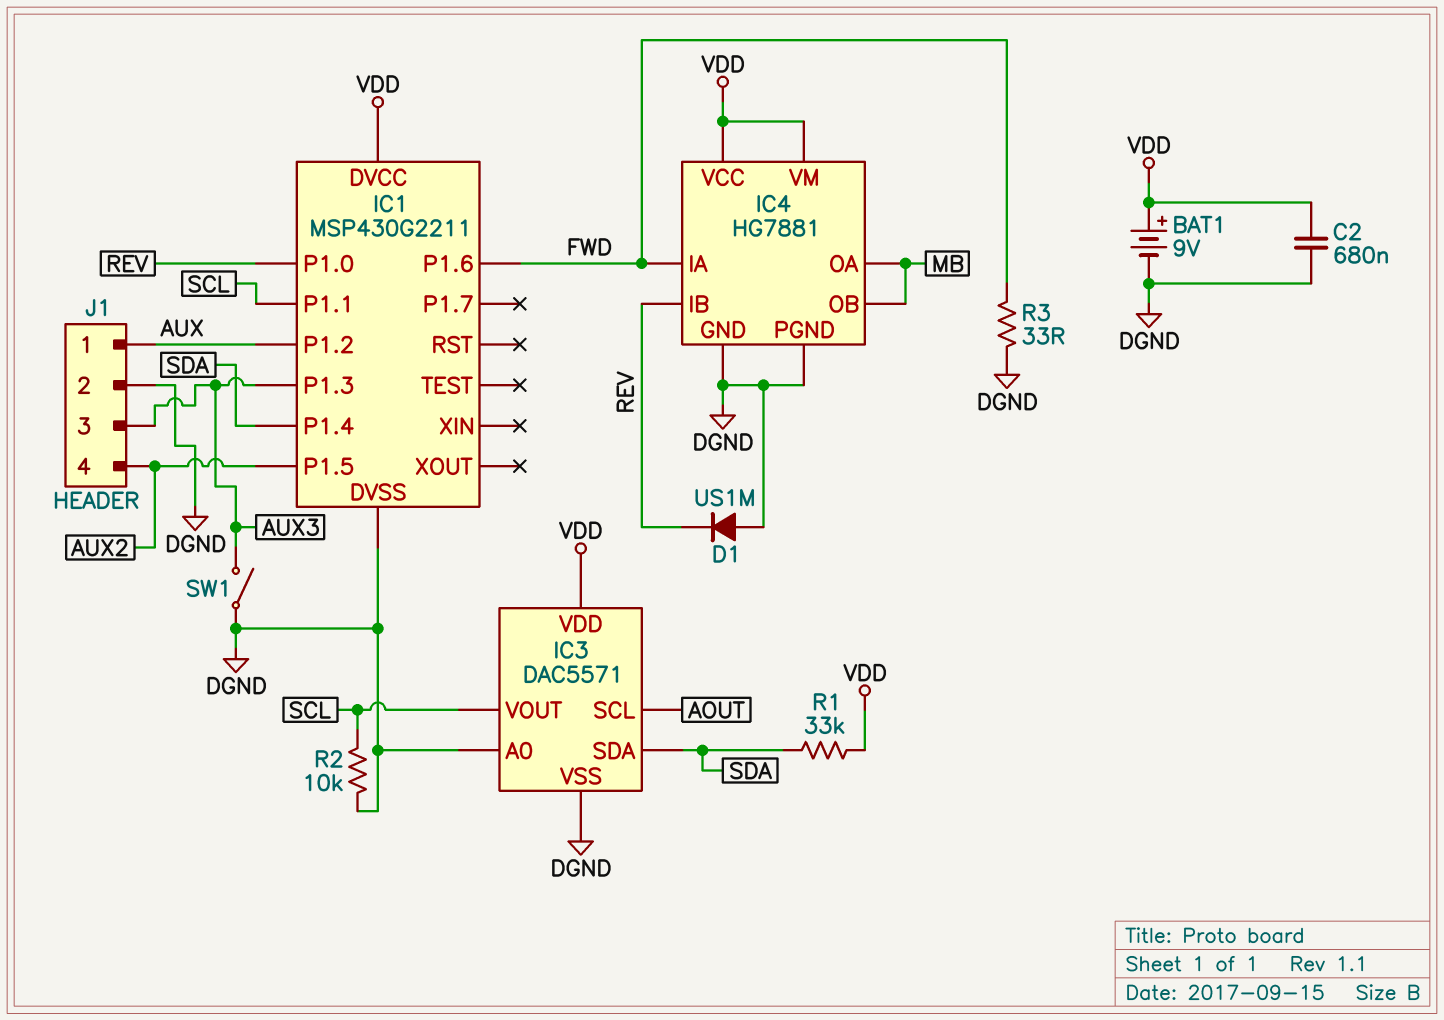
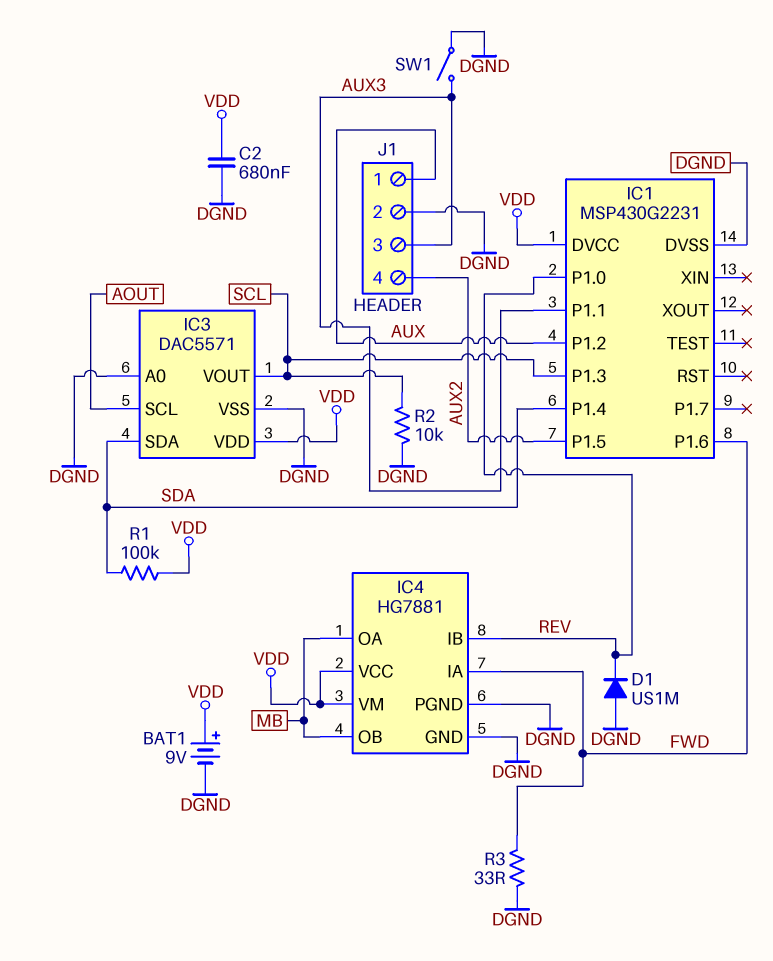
IC1: MSP430G2211 -> MSP430G2231
IC1 pin P1.1: SCL -> AUX3
IC1 pin P1.3: AUX3 -> SCL
R1: 33k (SDA, VDD) -> 100k (SDA, VDD)

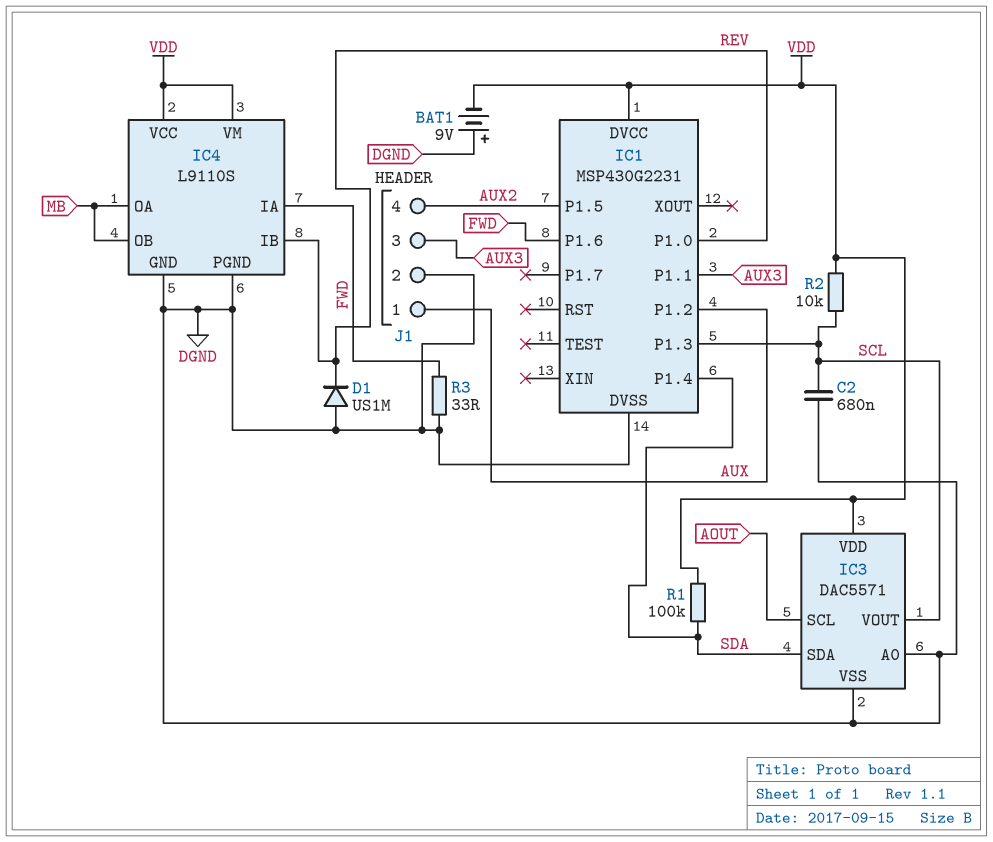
BAT1: 9V (plus VDD, minus DGND) -> 9V (plus DGND, minus VDD)
C2: 680nF (DGND, VDD) -> 680nF (DGND, SCL)
IC4: HG7881 -> L9110S
R2: 10k (DGND, SCL) -> 10k (SCL, VDD)
SW1: switch (AUX3, DGND) -> none

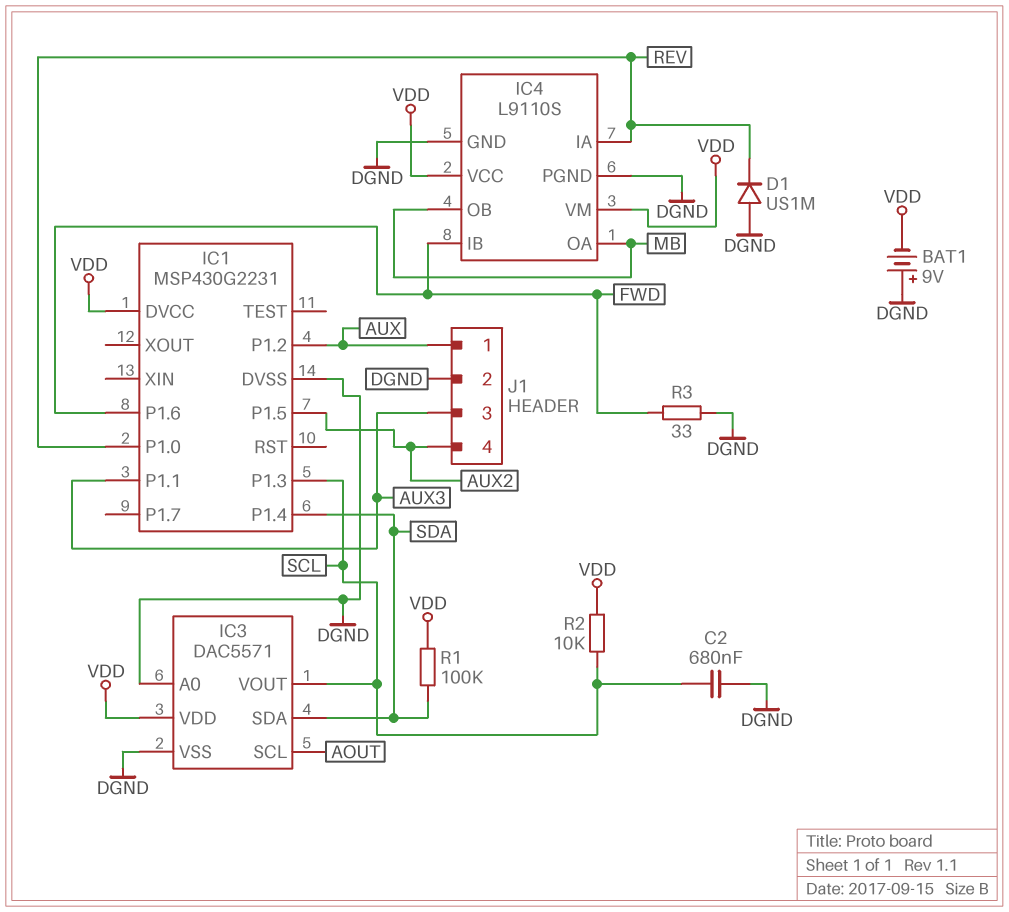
IC4 pin IA: FWD -> REV
IC4 pin IB: REV -> FWD

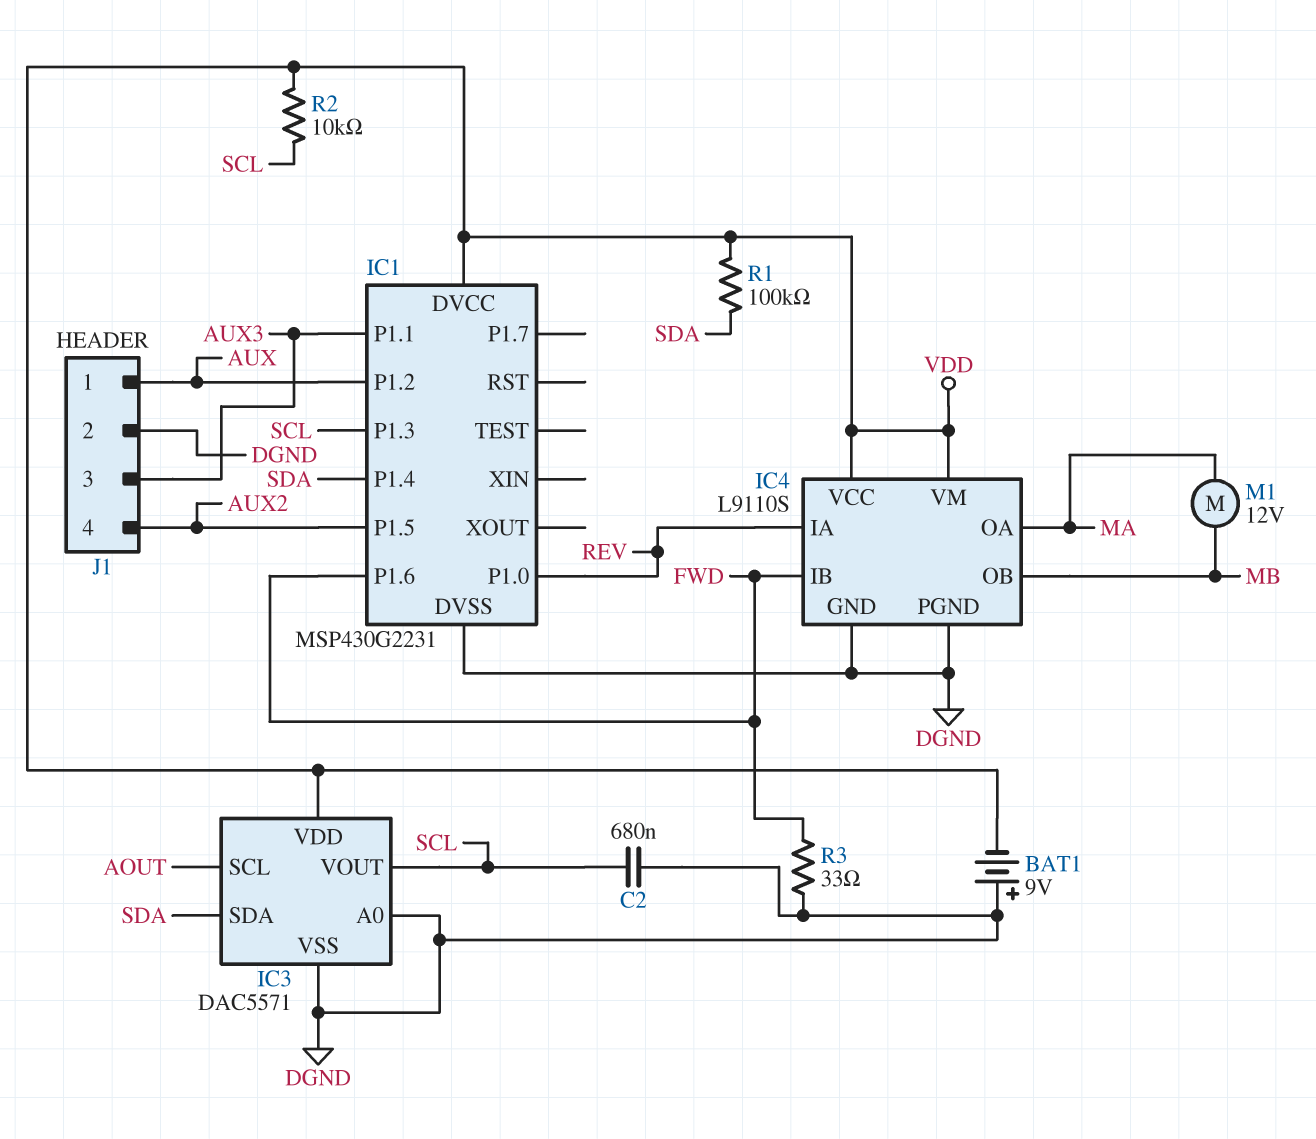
D1: diode US1M (A DGND, K REV) -> none
IC4 pin OA: MB -> MA
M1: none -> motor 12V (MA, MB)

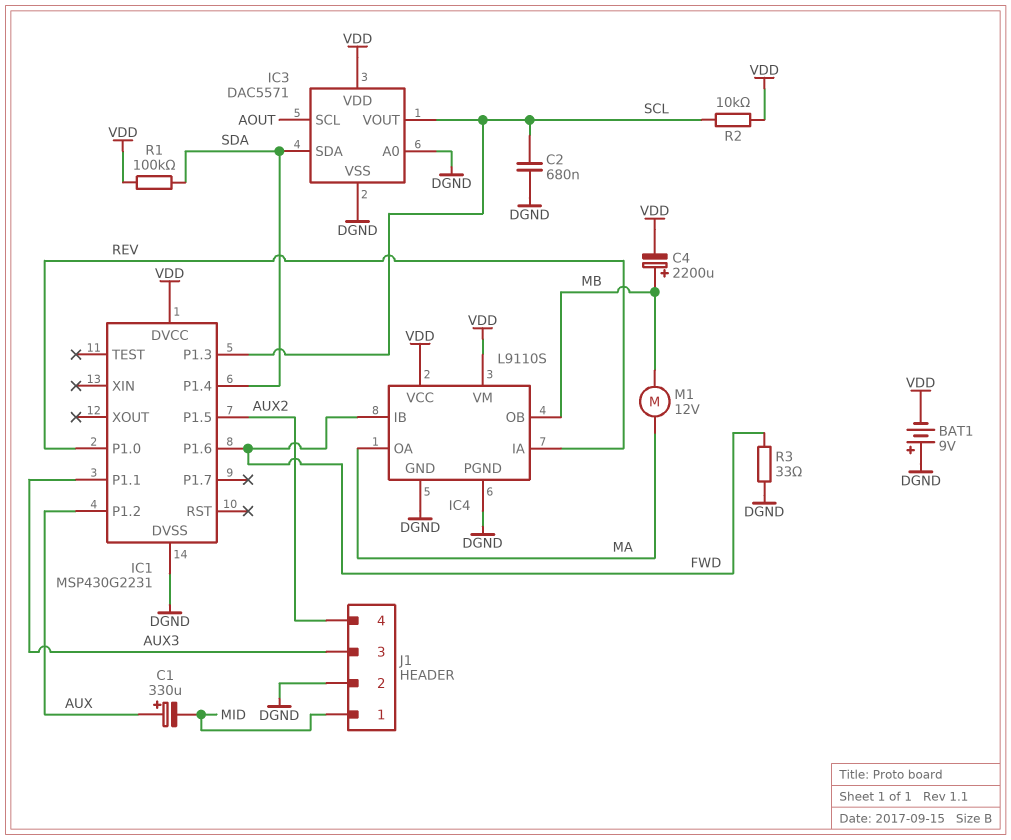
C1: none -> 330uF (plus AUX, minus MID)
C4: none -> 2200uF (plus MB, minus VDD)
J1 pin 1: AUX -> MID

